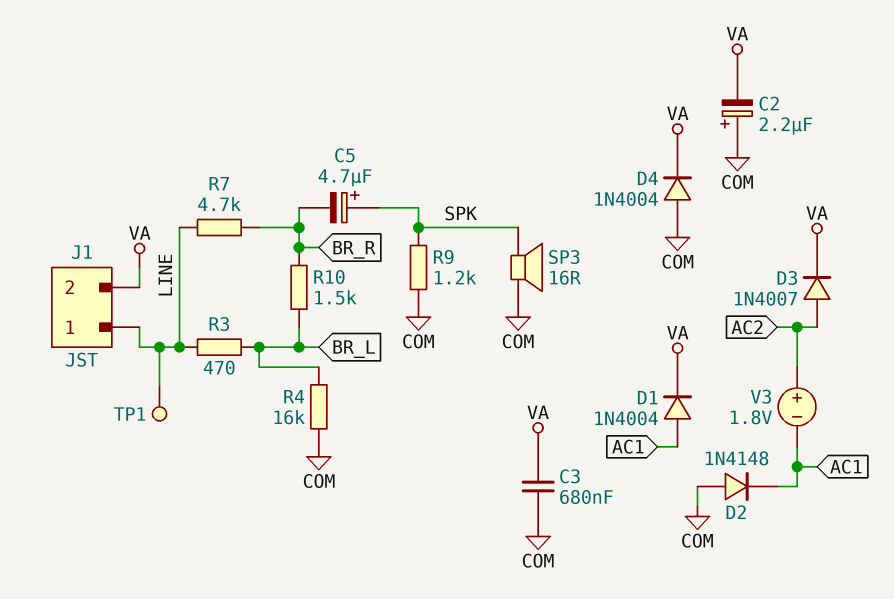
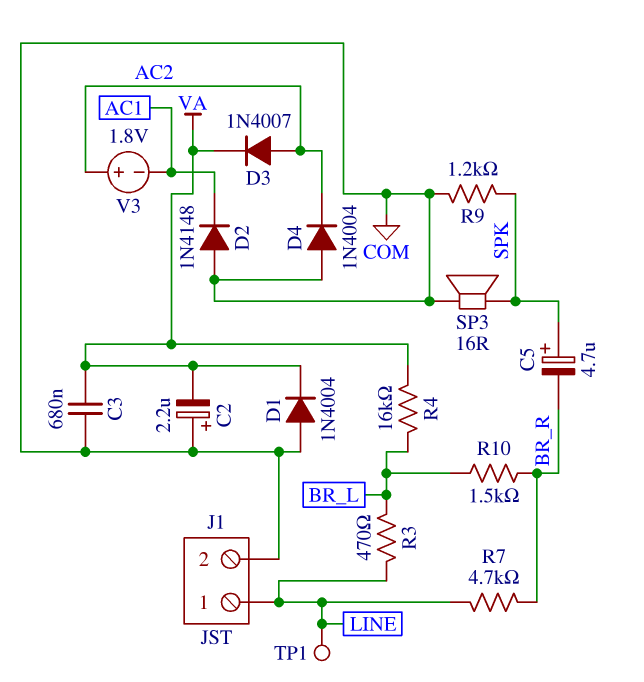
D1: diode 1N4004 (A AC1, K VA) -> diode 1N4004 (A COM, K VA)
D4: diode 1N4004 (A COM, K VA) -> diode 1N4004 (A COM, K AC2)
J1 pin 2: VA -> COM
R4: 16k (BR_L, COM) -> 16k (BR_L, VA)

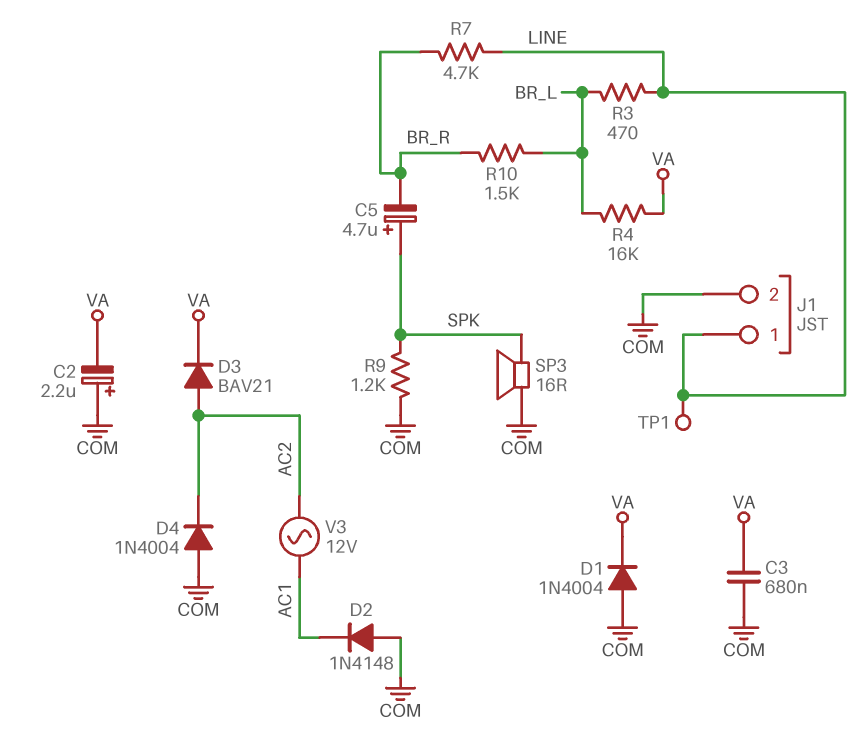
D3: diode 1N4007 (A AC2, K VA) -> diode BAV21 (A AC2, K VA)
V3: 1.8V (plus AC2, minus AC1) -> AC 12V (AC1, AC2)

